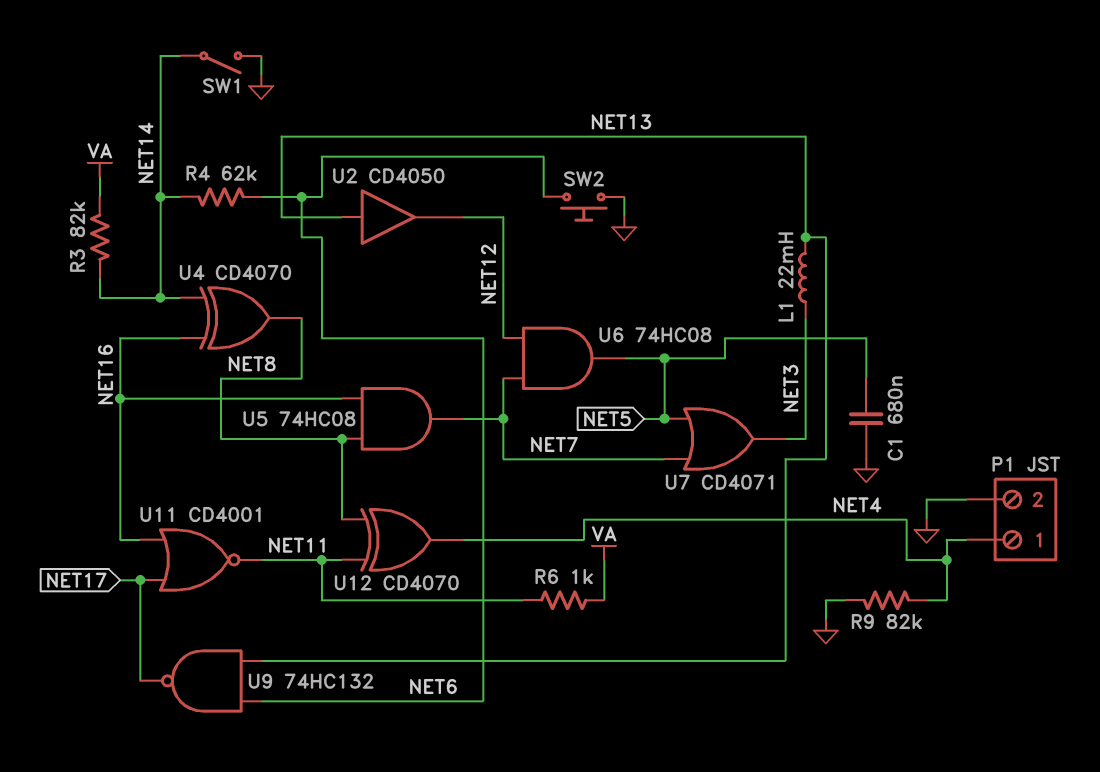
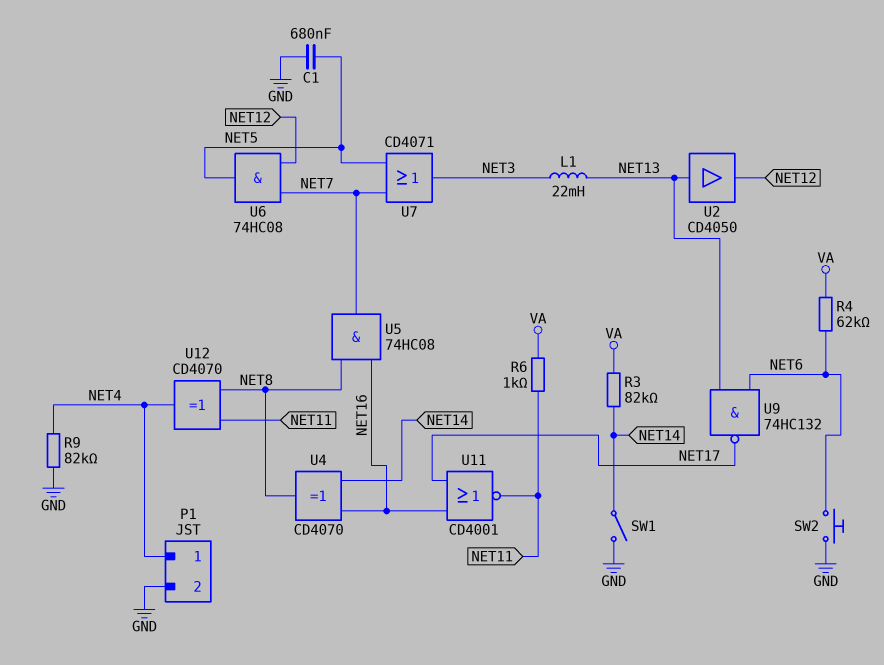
R4: 62k (NET6, NET14) -> 62k (NET6, VA)

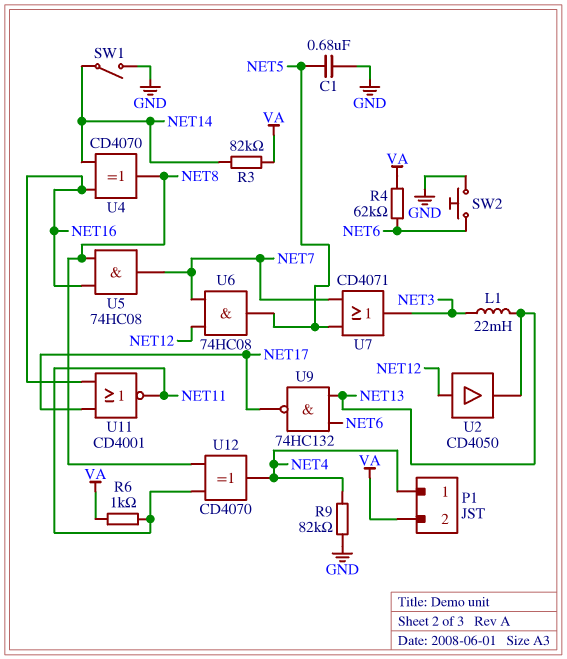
P1 pin 2: GND -> VA
U2: buffer CD4050 (in NET13, out NET12) -> buffer CD4050 (in NET12, out NET13)

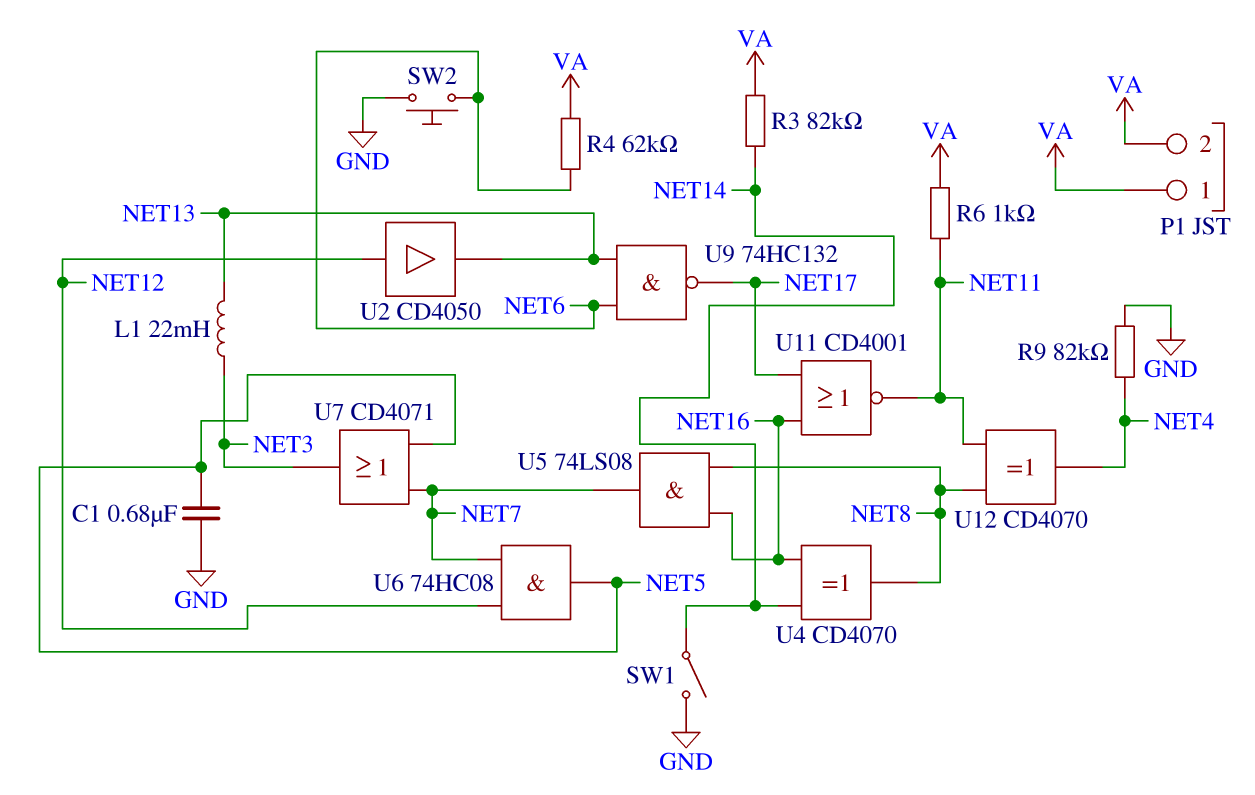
P1 pin 1: NET4 -> VA
U5: AND 74HC08 (in NET8, in NET16, out NET7) -> AND 74LS08 (in NET8, in NET16, out NET7)

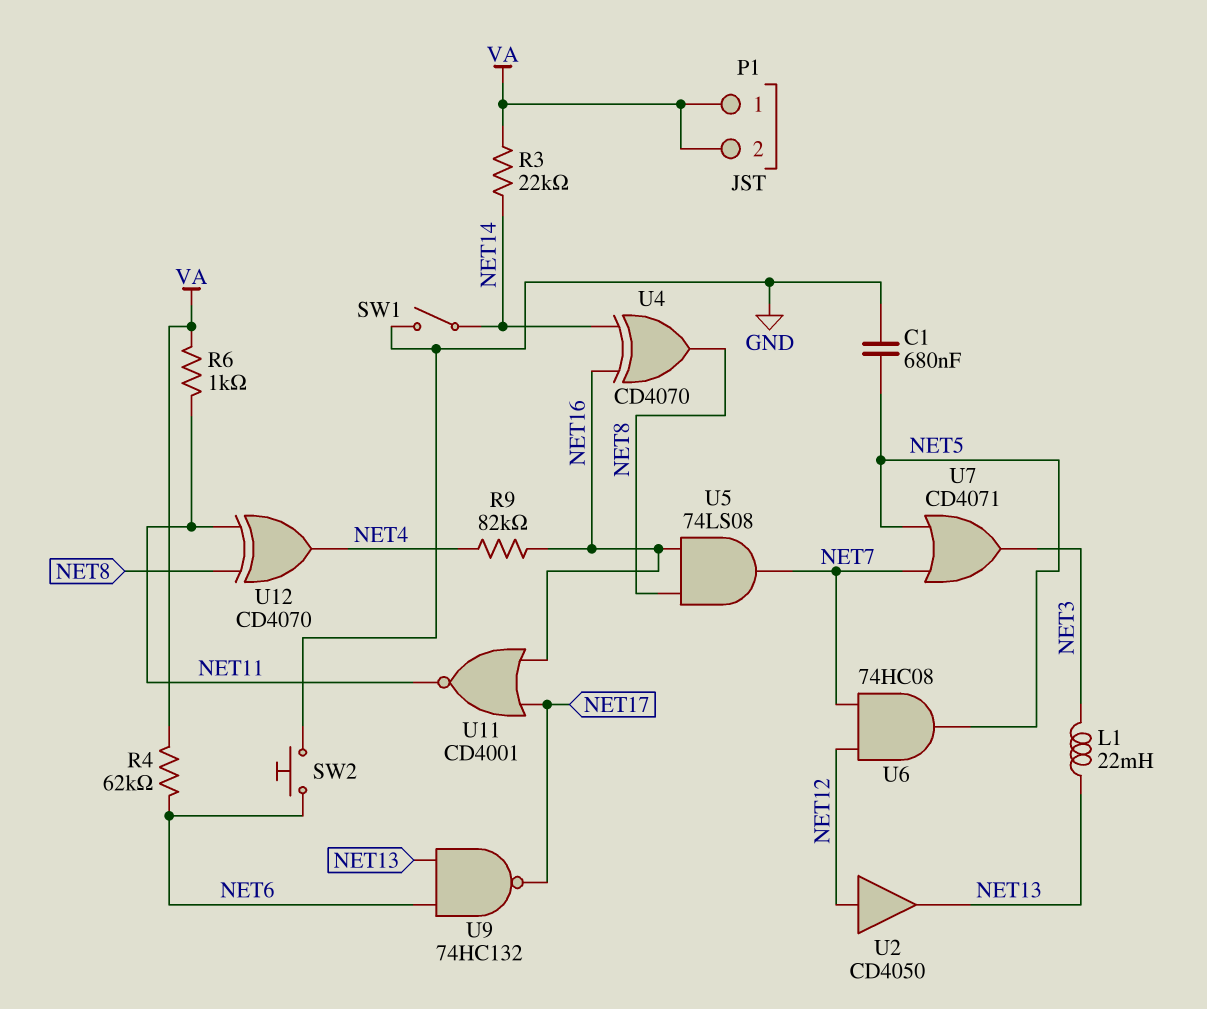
R3: 82k (NET14, VA) -> 22k (NET14, VA)
R9: 82k (GND, NET4) -> 82k (NET4, NET16)

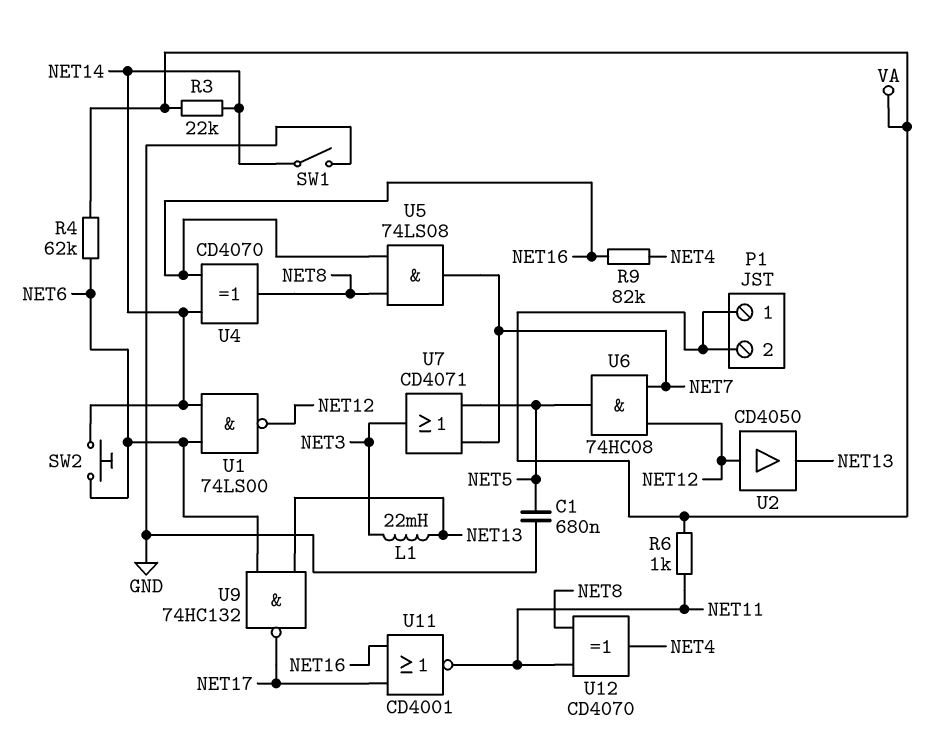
SW2: button (GND, NET6) -> button (NET6, NET14)
U1: none -> NAND 74LS00 (in NET6, in NET14, out NET12)

